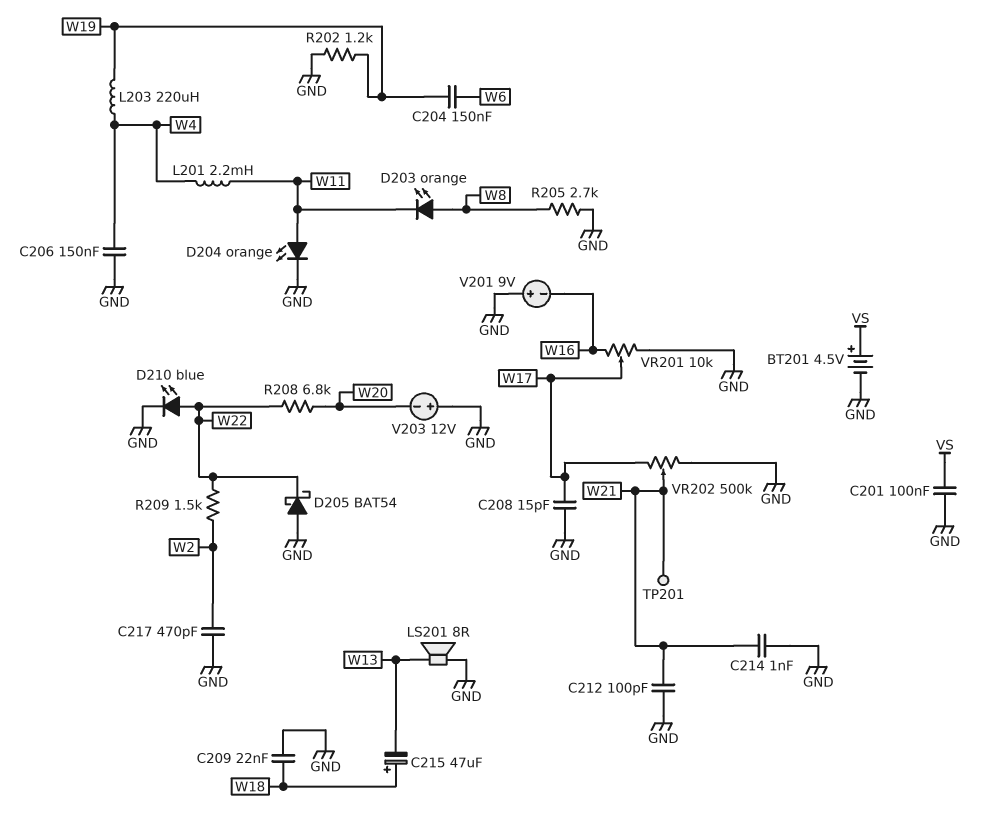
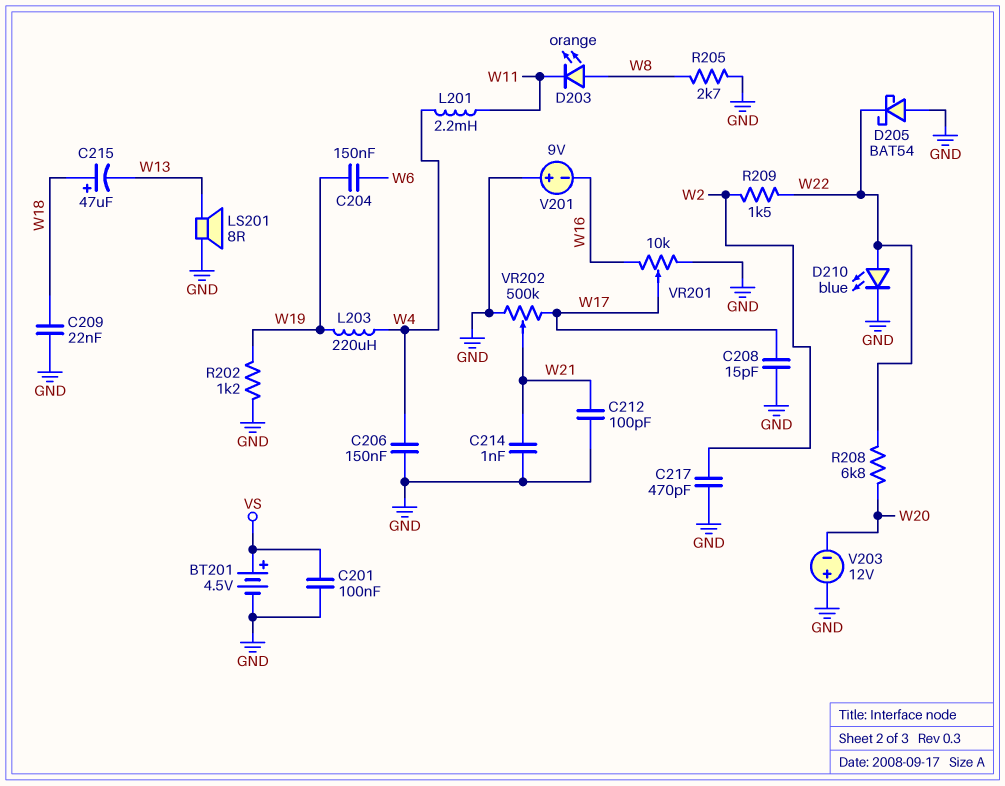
D204: LED orange (A W11, K GND) -> none
TP201: test point (W21) -> none

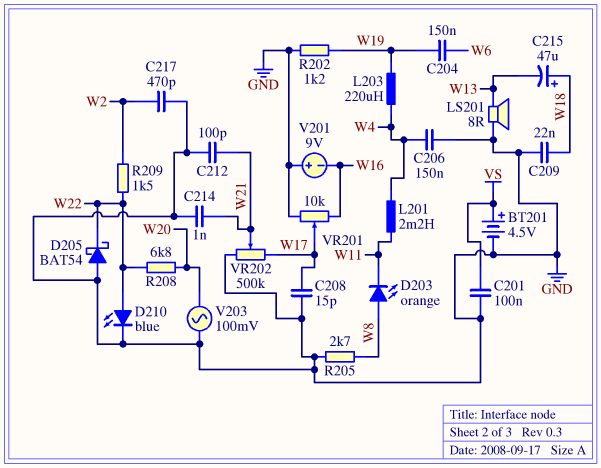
V203: 12V (plus GND, minus W20) -> AC 100mV (GND, W20)

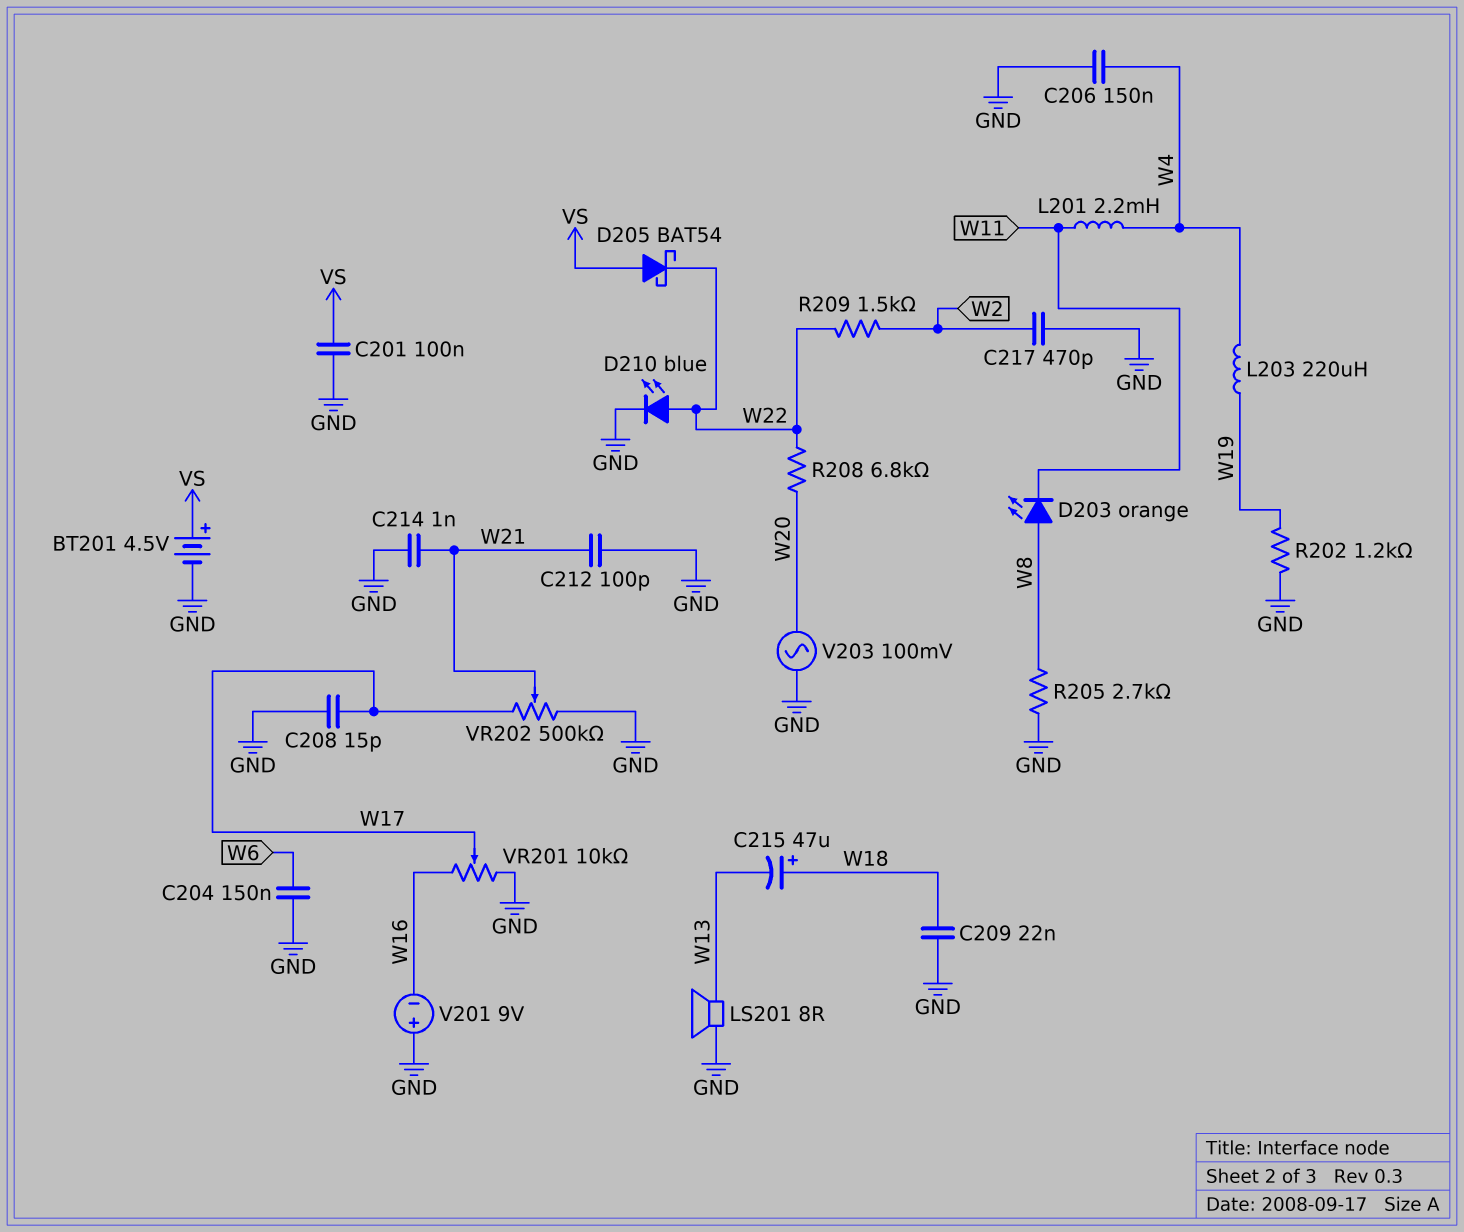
C204: 150nF (W6, W19) -> 150nF (GND, W6)
D205: schottky BAT54 (A GND, K W22) -> schottky BAT54 (A VS, K W22)

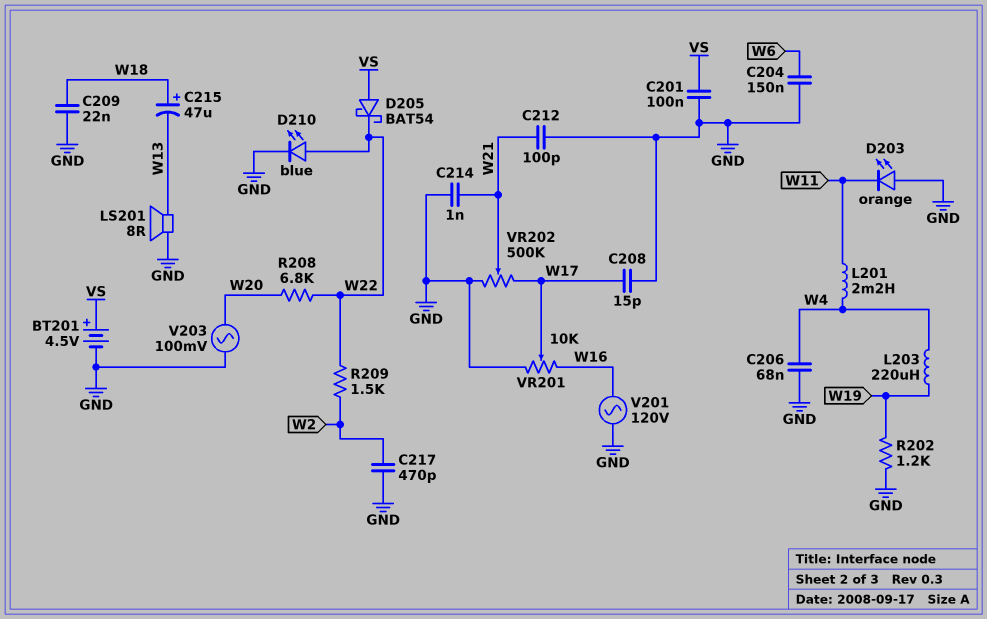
C206: 150nF (GND, W4) -> 68nF (GND, W4)
D203: LED orange (A W8, K W11) -> LED orange (A GND, K W11)
R205: 2.7k (GND, W8) -> none
V201: 9V (plus GND, minus W16) -> AC 120V (GND, W16)

